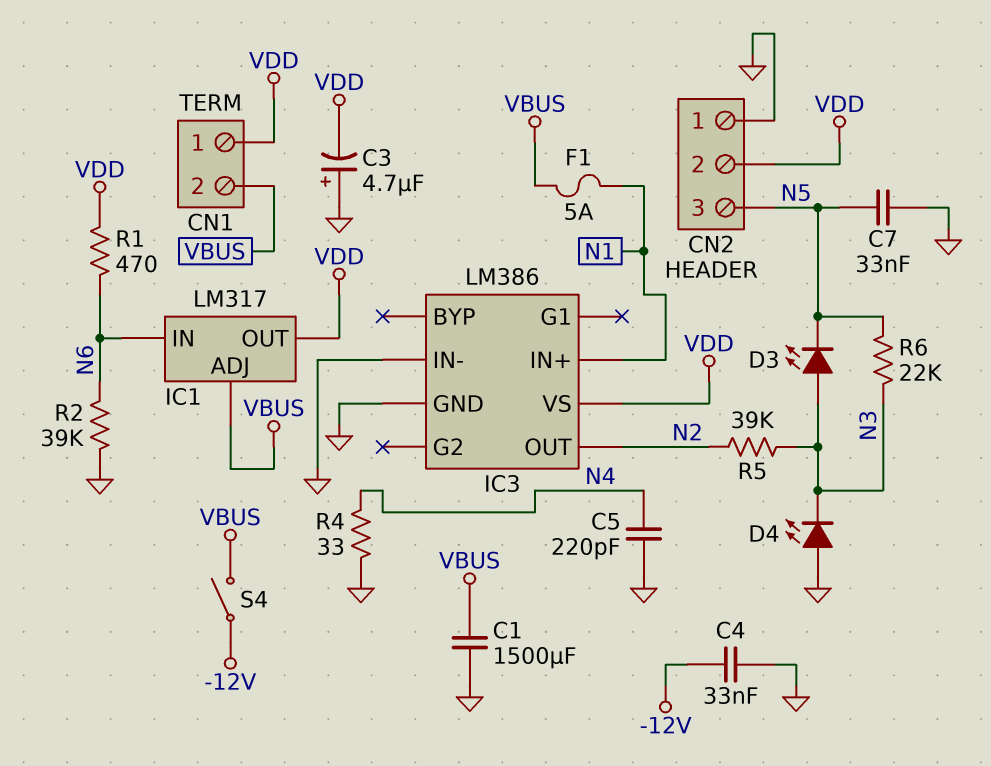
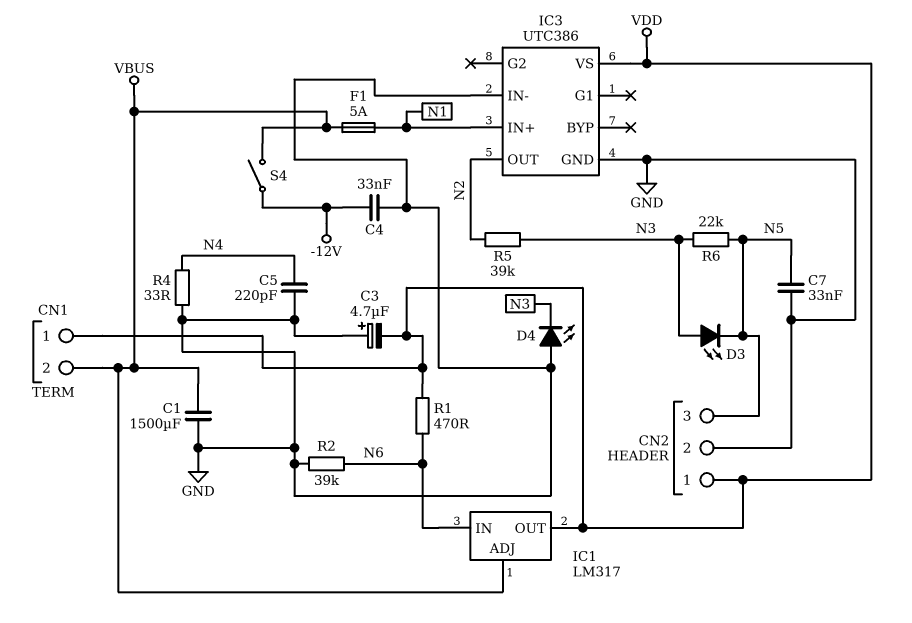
CN2 pin 1: GND -> VDD
CN2 pin 2: VDD -> GND
IC3: LM386 -> UTC386

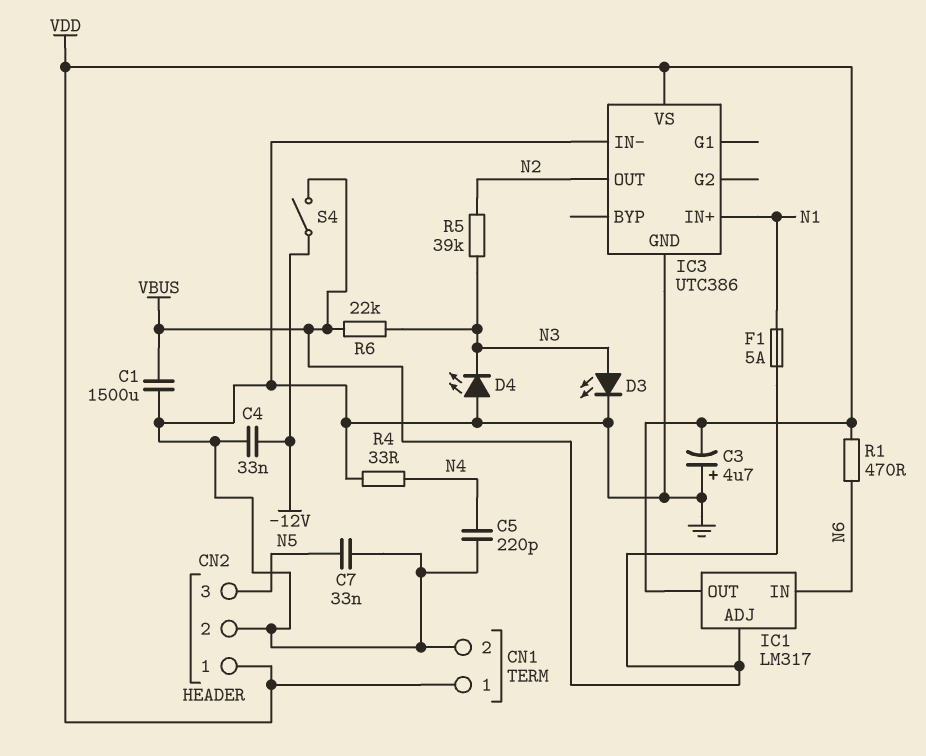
CN1 pin 2: VBUS -> GND
D3: LED (A N3, K N5) -> LED (A N3, K GND)
R2: 39k (GND, N6) -> none
R6: 22k (N3, N5) -> 22k (N3, VBUS)

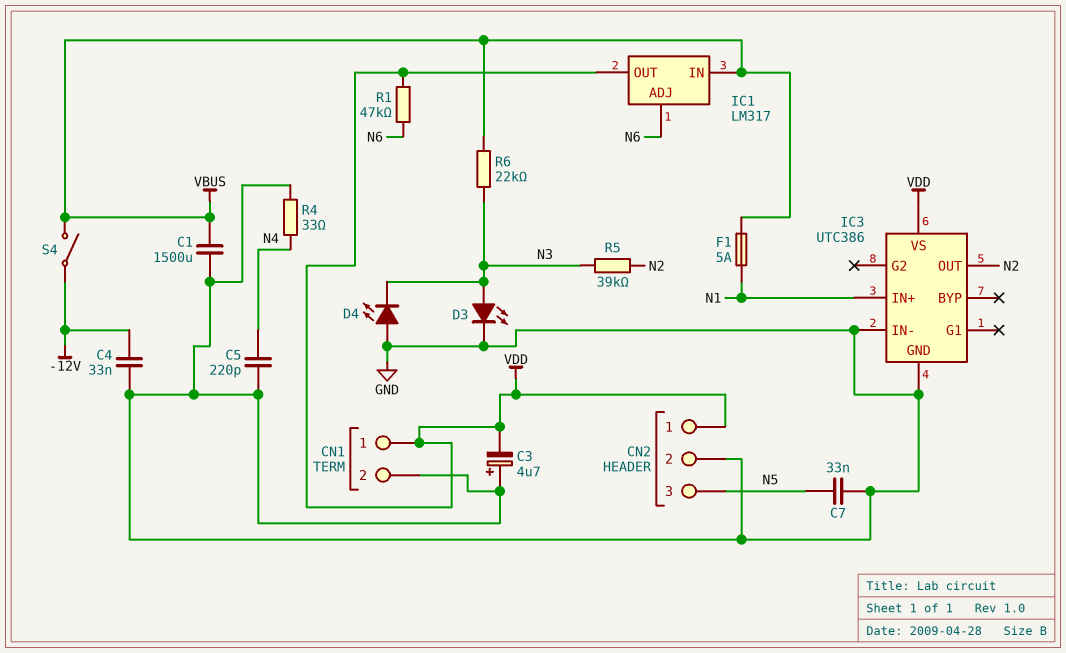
IC1 pin ADJ: VBUS -> N6
IC1 pin IN: N6 -> VBUS
R1: 470 (N6, VDD) -> 47k (N6, VDD)

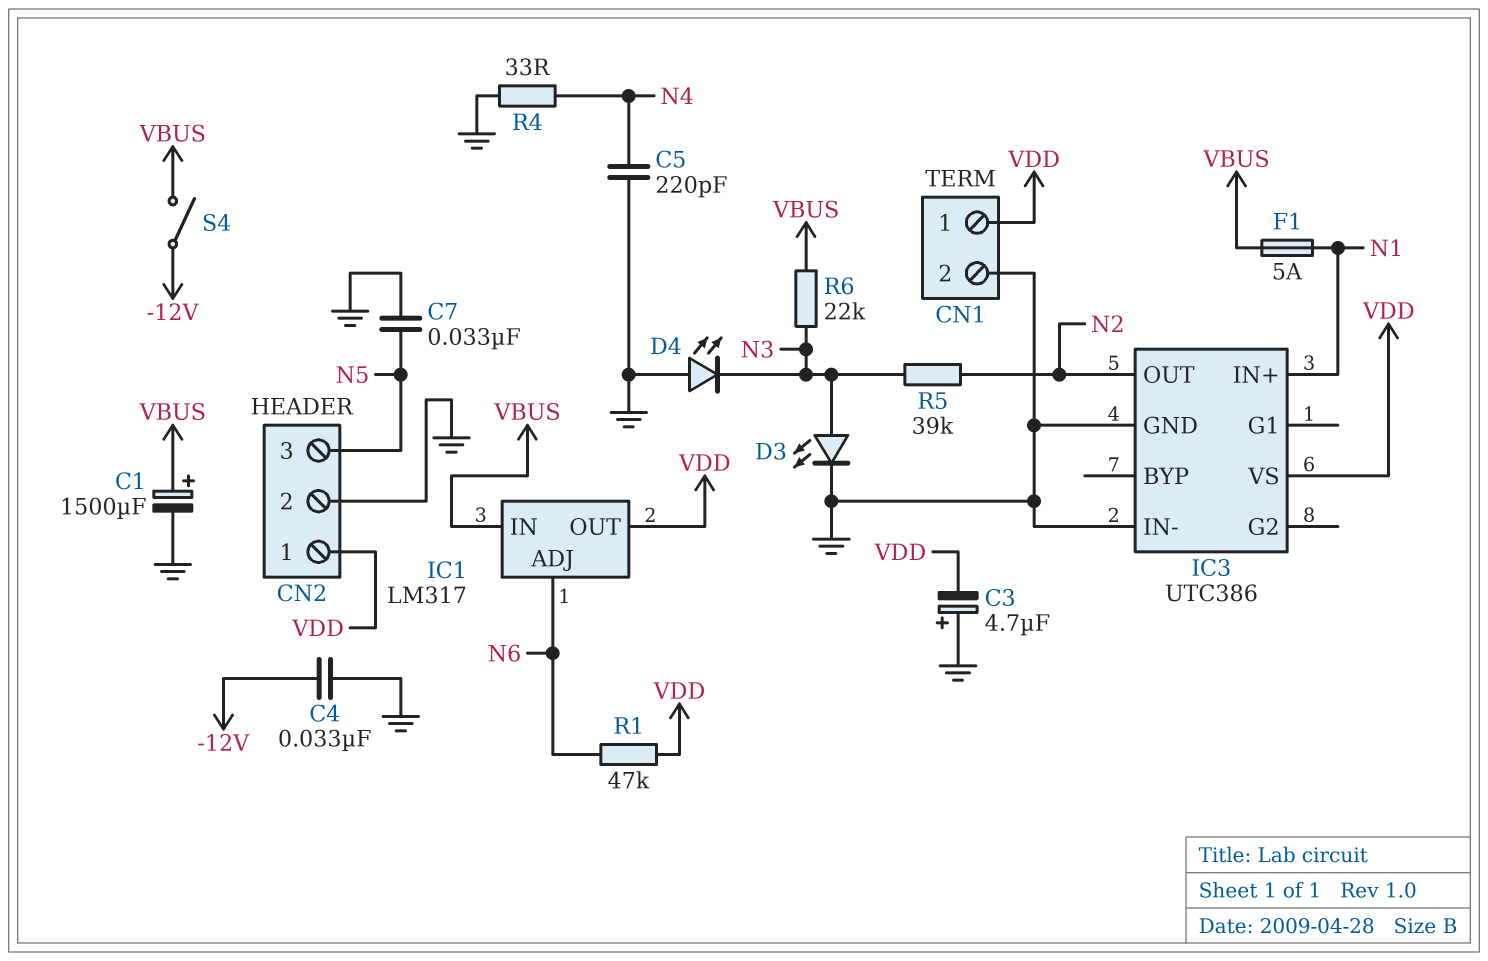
C1: 1500uF (GND, VBUS) -> 1500uF (plus VBUS, minus GND)

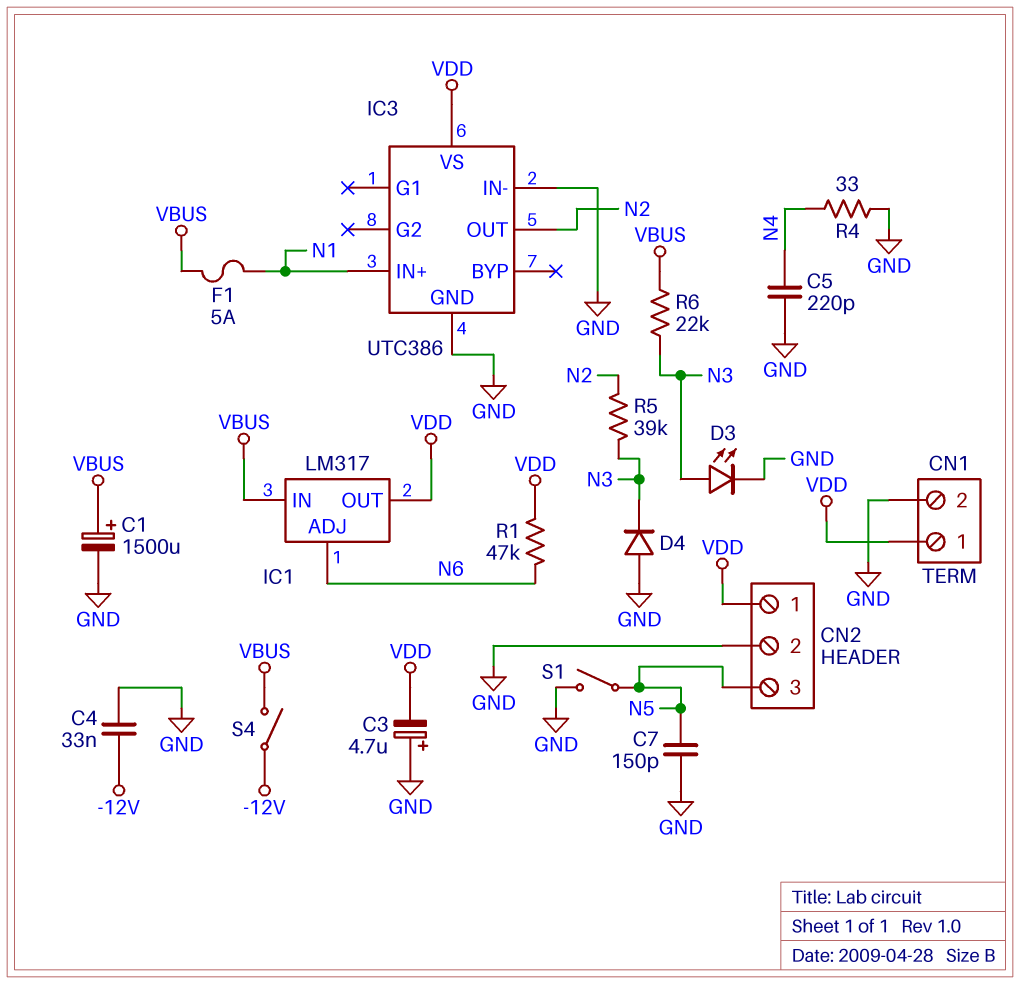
C7: 33nF (GND, N5) -> 150pF (GND, N5)
D4: LED (A GND, K N3) -> diode (A GND, K N3)
S1: none -> switch (GND, N5)

